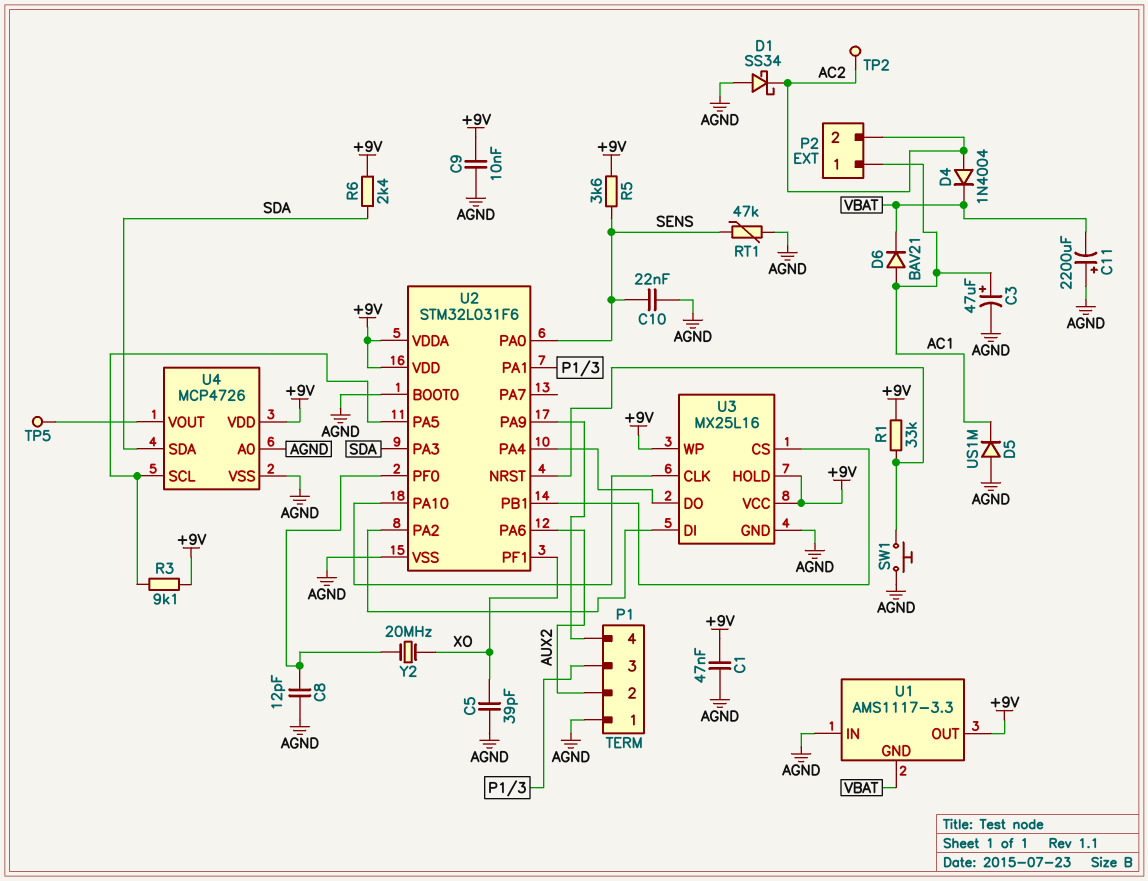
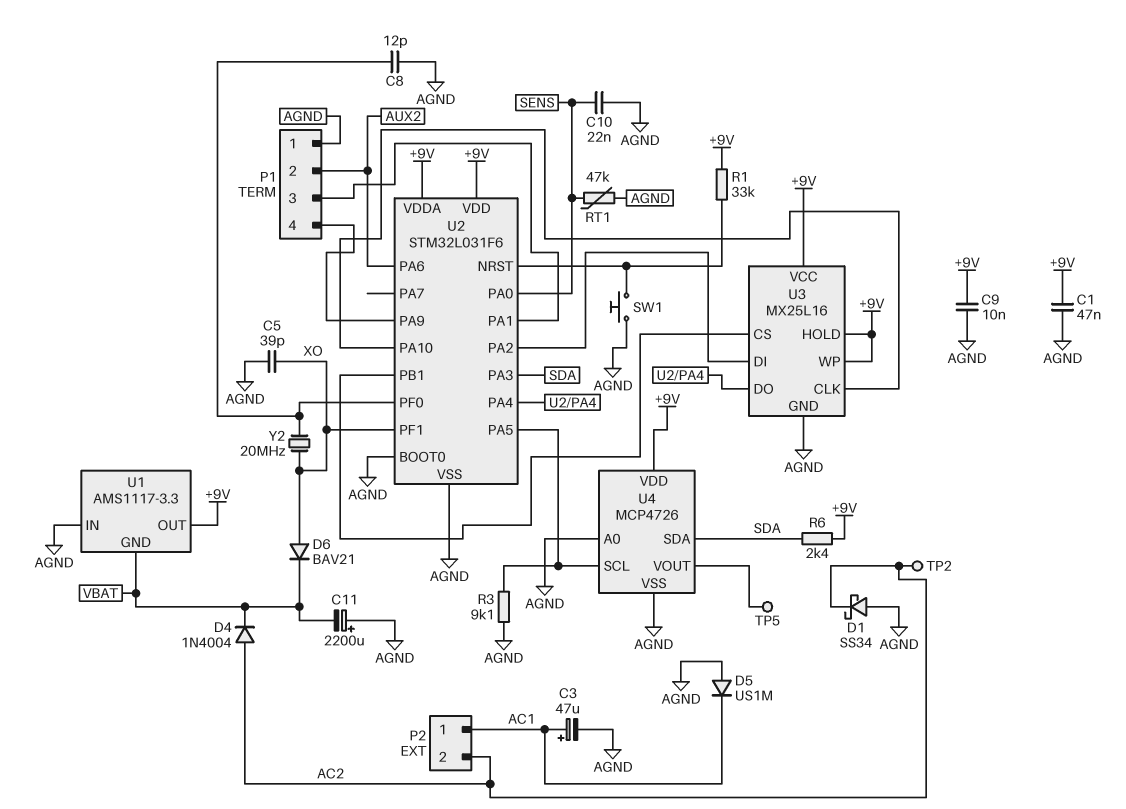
D6: diode BAV21 (A AC1, K VBAT) -> diode BAV21 (A XO, K VBAT)
R3: 9.1k (+9V, U2/PA5) -> 9.1k (AGND, U2/PA5)
R5: 3.6k (+9V, SENS) -> none

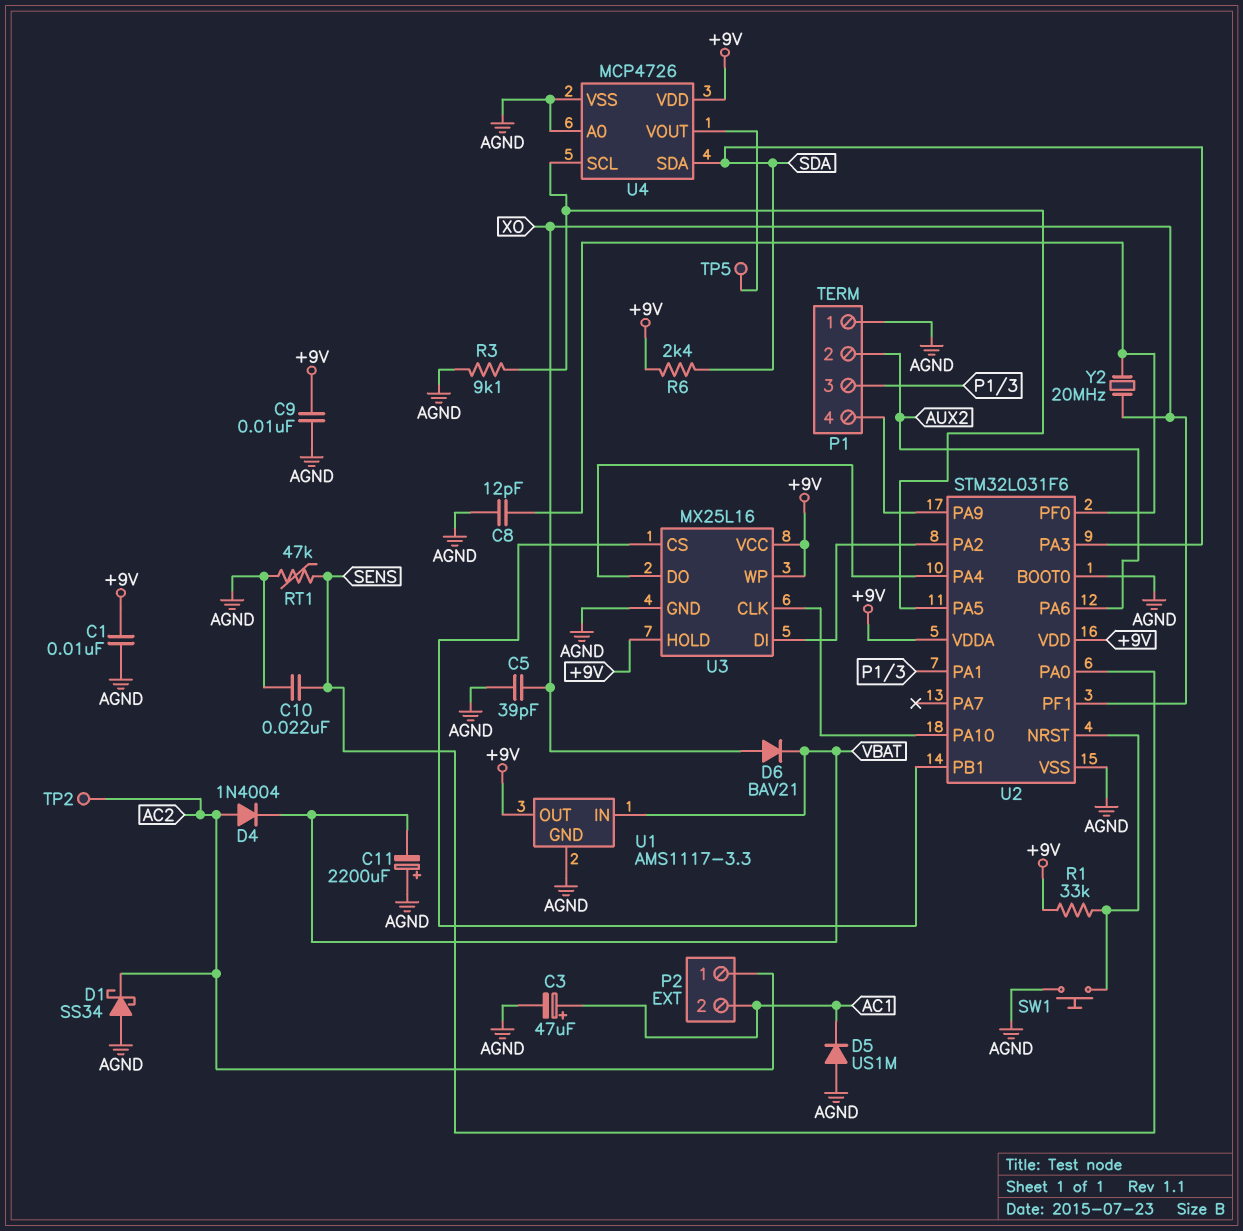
C1: 47nF (+9V, AGND) -> 10nF (+9V, AGND)
P2 pin 1: AC1 -> AC2
P2 pin 2: AC2 -> AC1
U1 pin GND: VBAT -> AGND
U1 pin IN: AGND -> VBAT

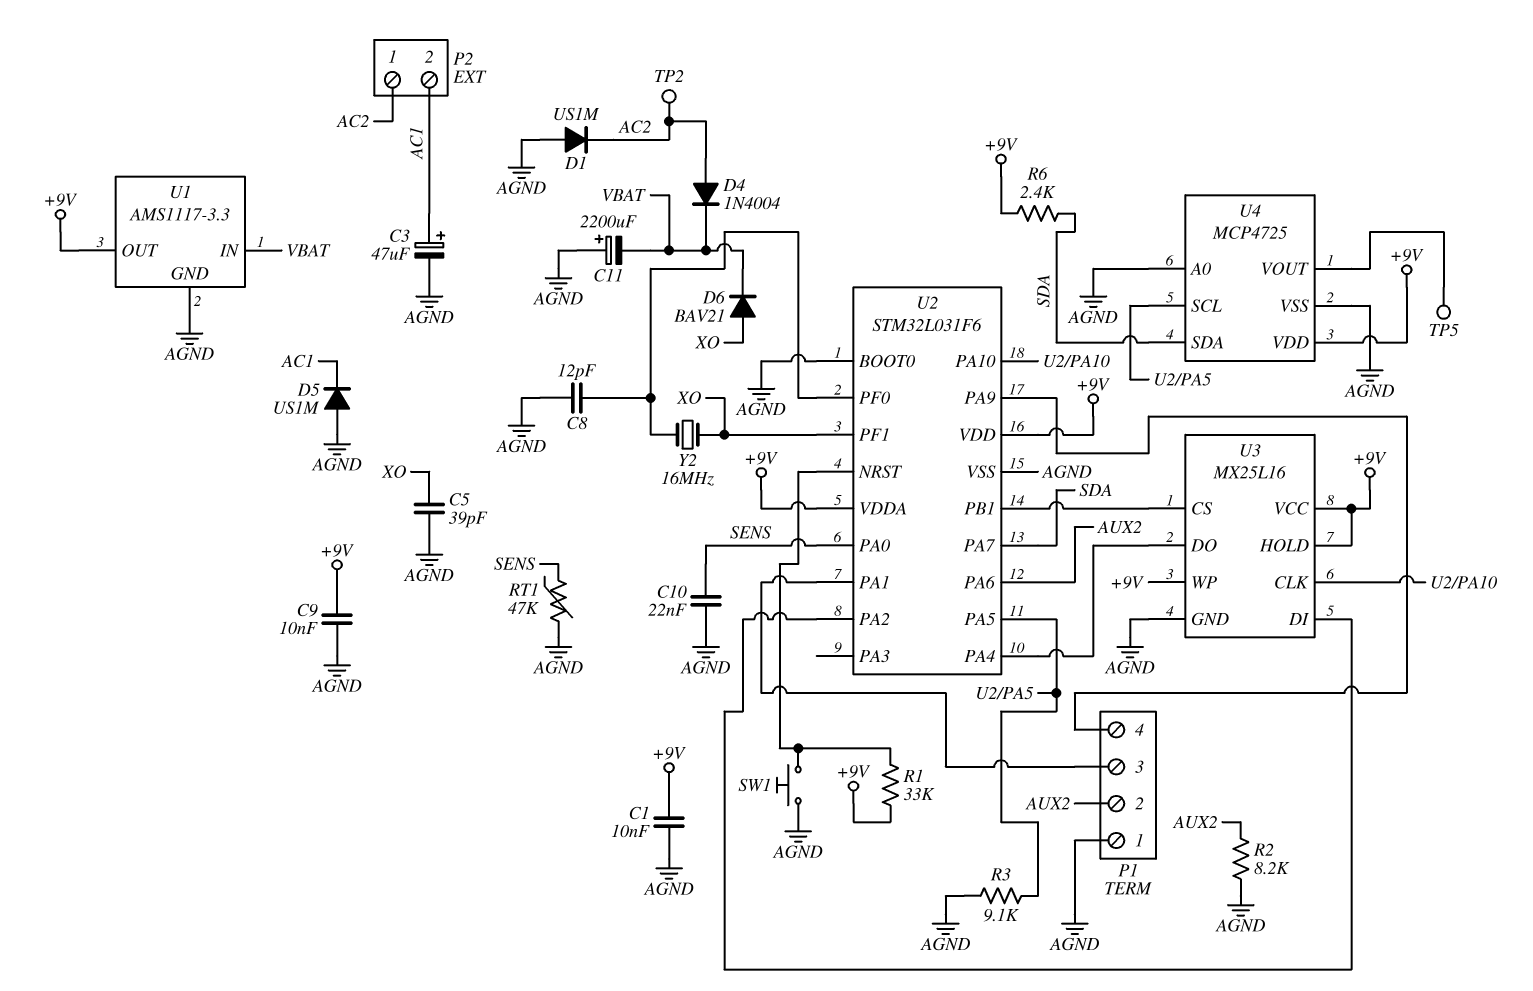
D1: schottky SS34 (A AGND, K AC2) -> diode US1M (A AGND, K AC2)
R2: none -> 8.2k (AGND, AUX2)
U2 pin PA3: SDA -> none
U2 pin PA7: none -> SDA
U4: MCP4726 -> MCP4725
Y2: 20MHz (U2/PF0, XO) -> 16MHz (U2/PF0, XO)

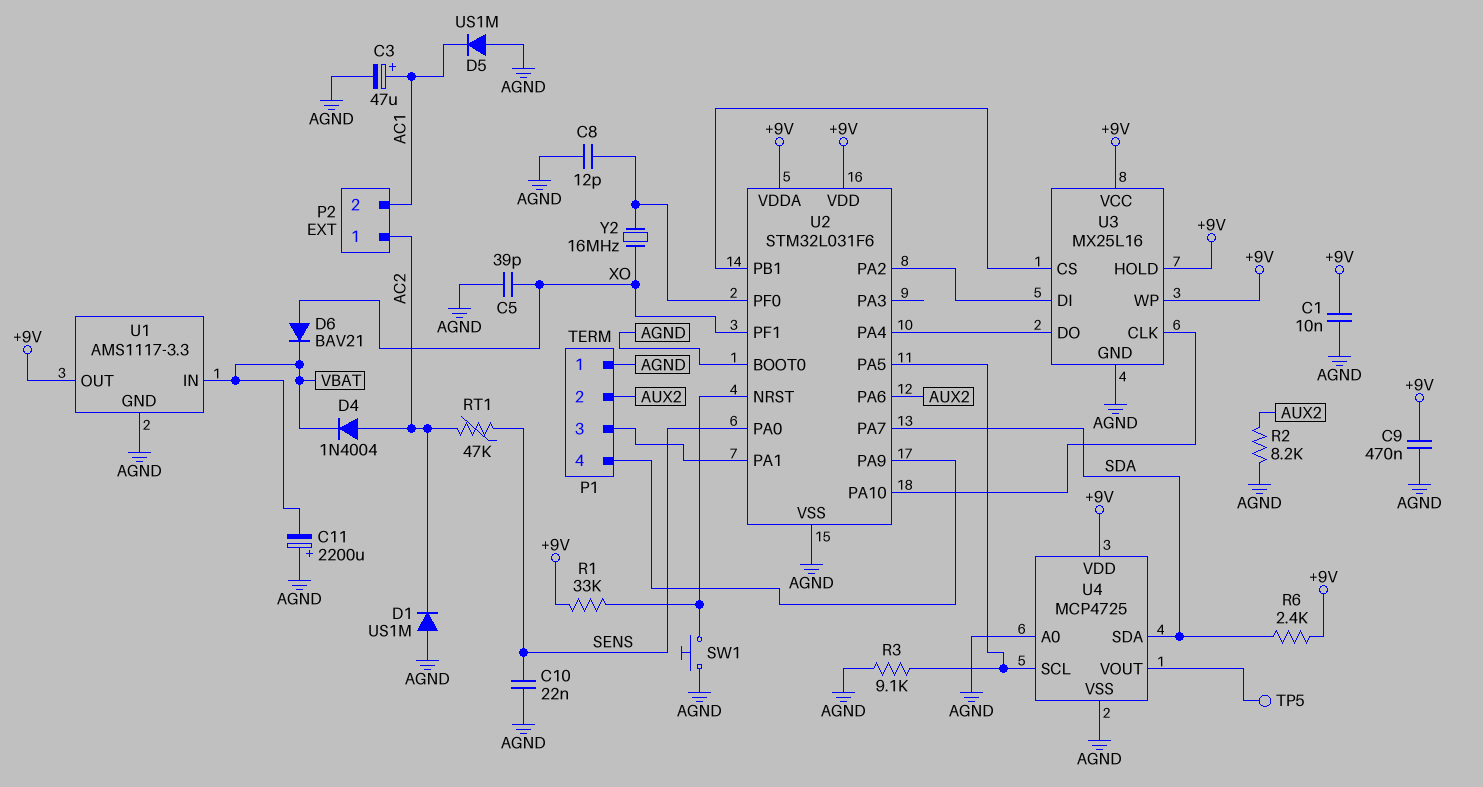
C9: 10nF (+9V, AGND) -> 470nF (+9V, AGND)
RT1: 47k (AGND, SENS) -> 47k (AC2, SENS)
TP2: test point (AC2) -> none

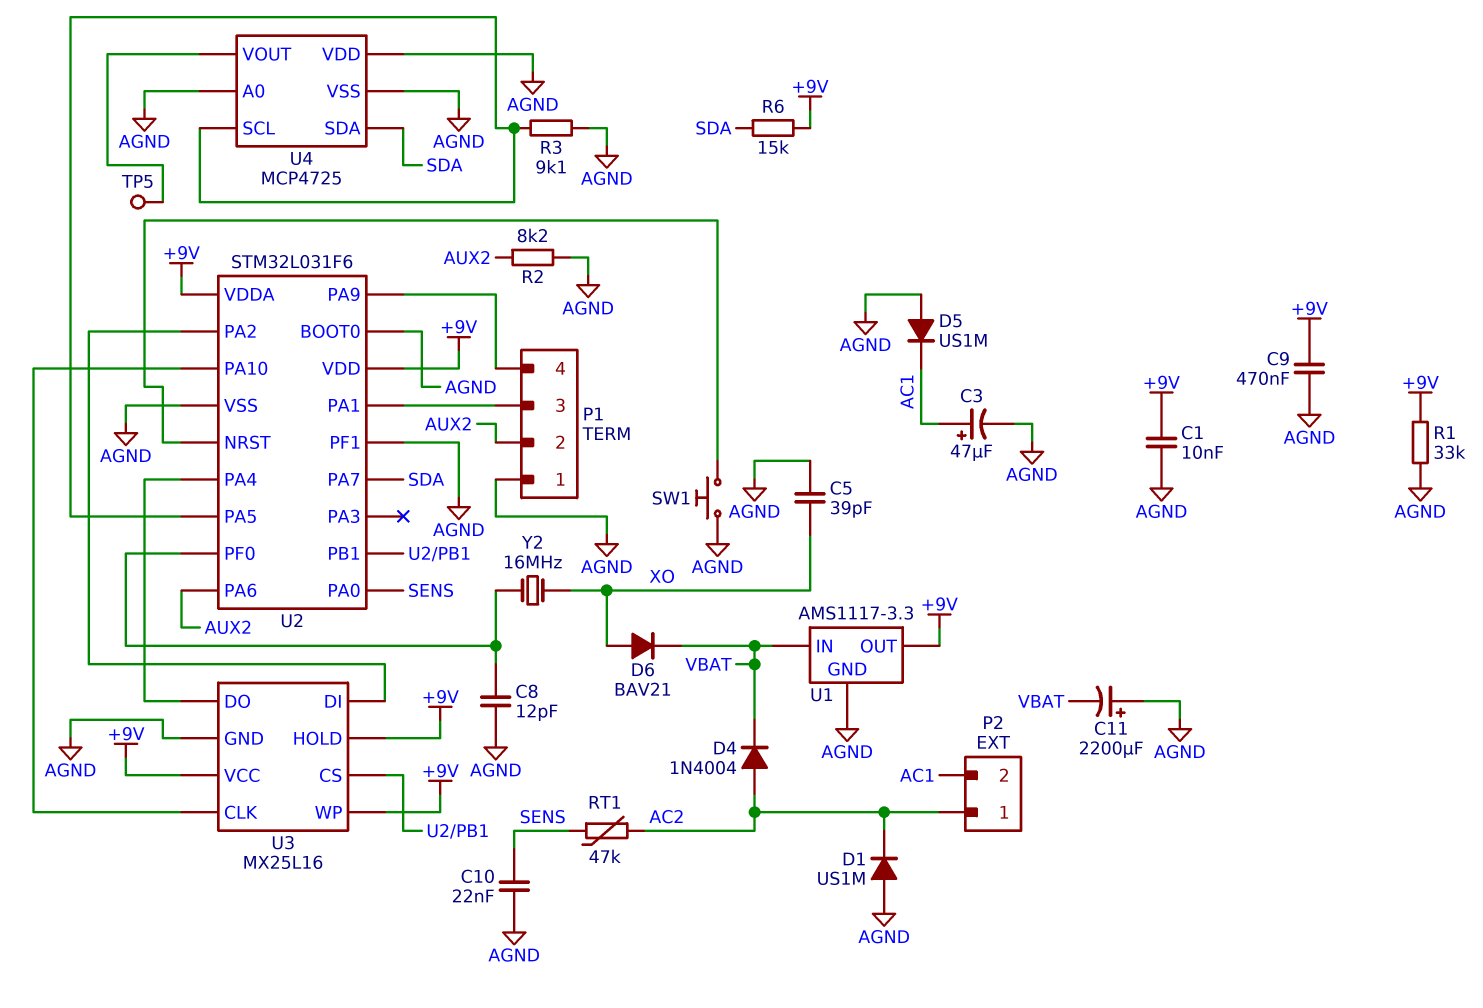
R1: 33k (+9V, U2/NRST) -> 33k (+9V, AGND)
R6: 2.4k (+9V, SDA) -> 15k (+9V, SDA)
U2 pin PF1: XO -> AGND
U4 pin VDD: +9V -> AGND

